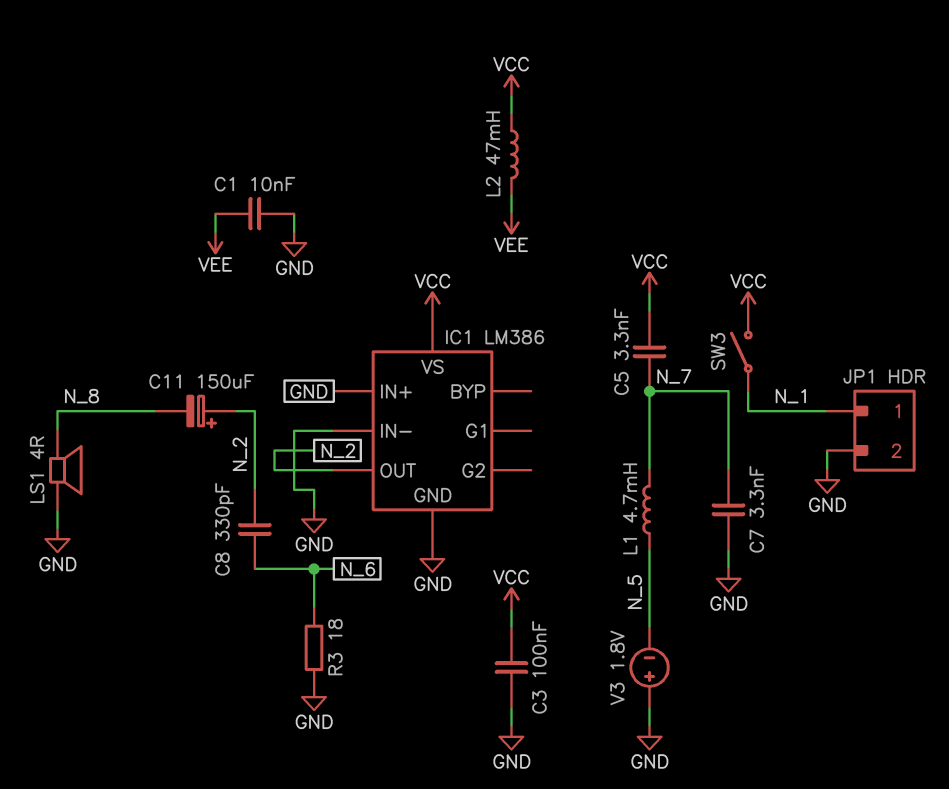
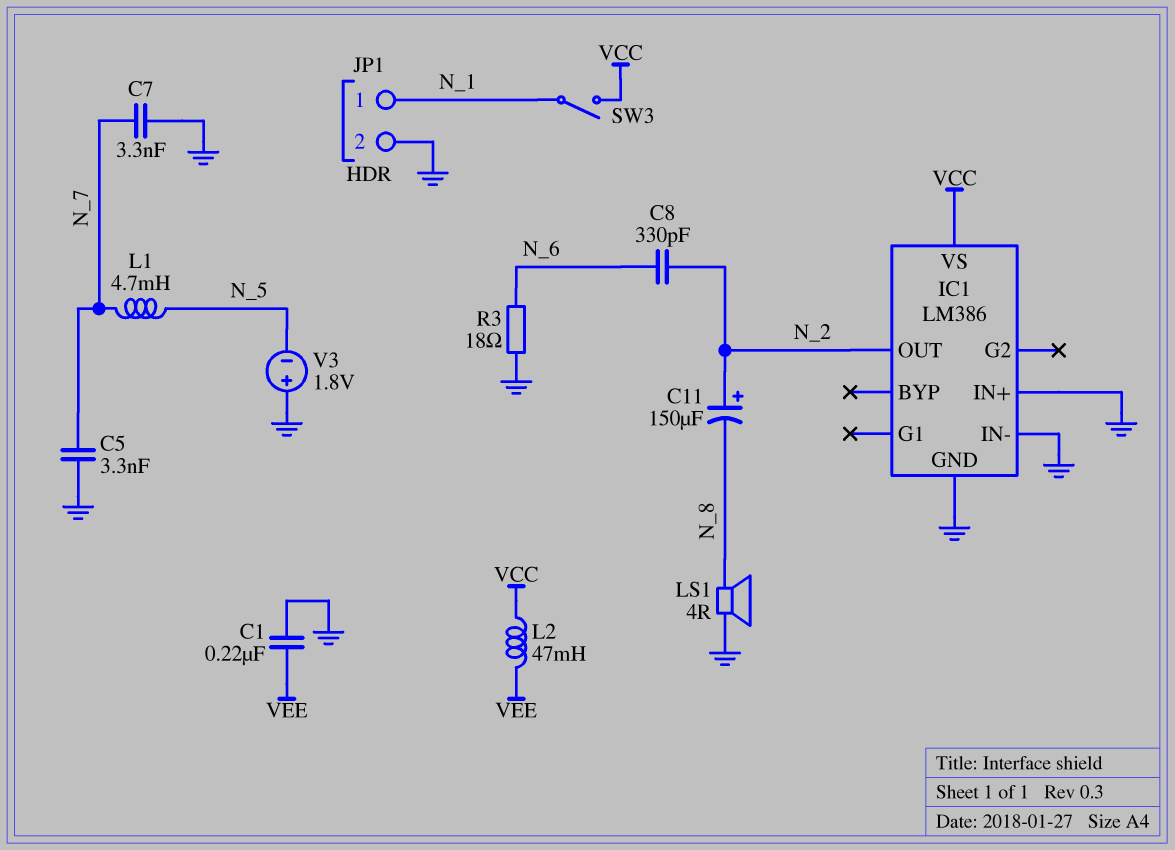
C1: 10nF (GND, VEE) -> 220nF (GND, VEE)
C3: 100nF (GND, VCC) -> none
C5: 3.3nF (N_7, VCC) -> 3.3nF (GND, N_7)

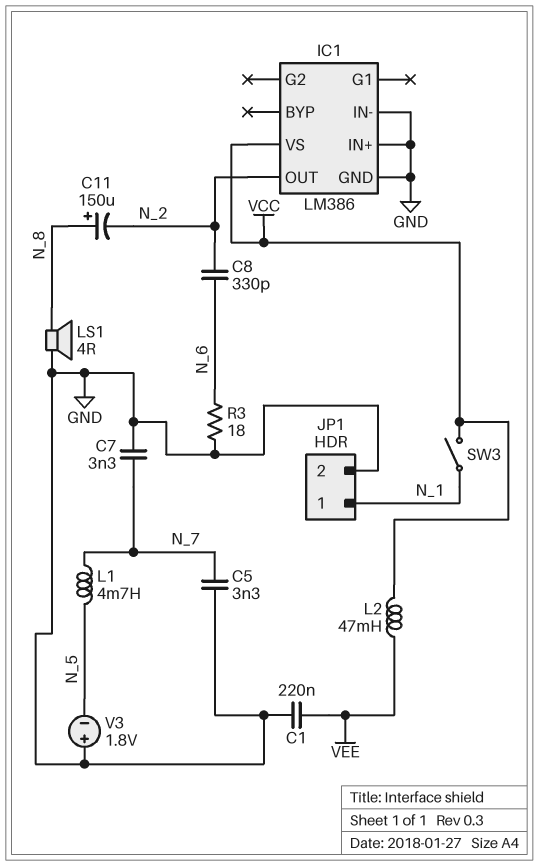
C11: 150uF (plus N_2, minus N_8) -> 150uF (plus N_8, minus N_2)

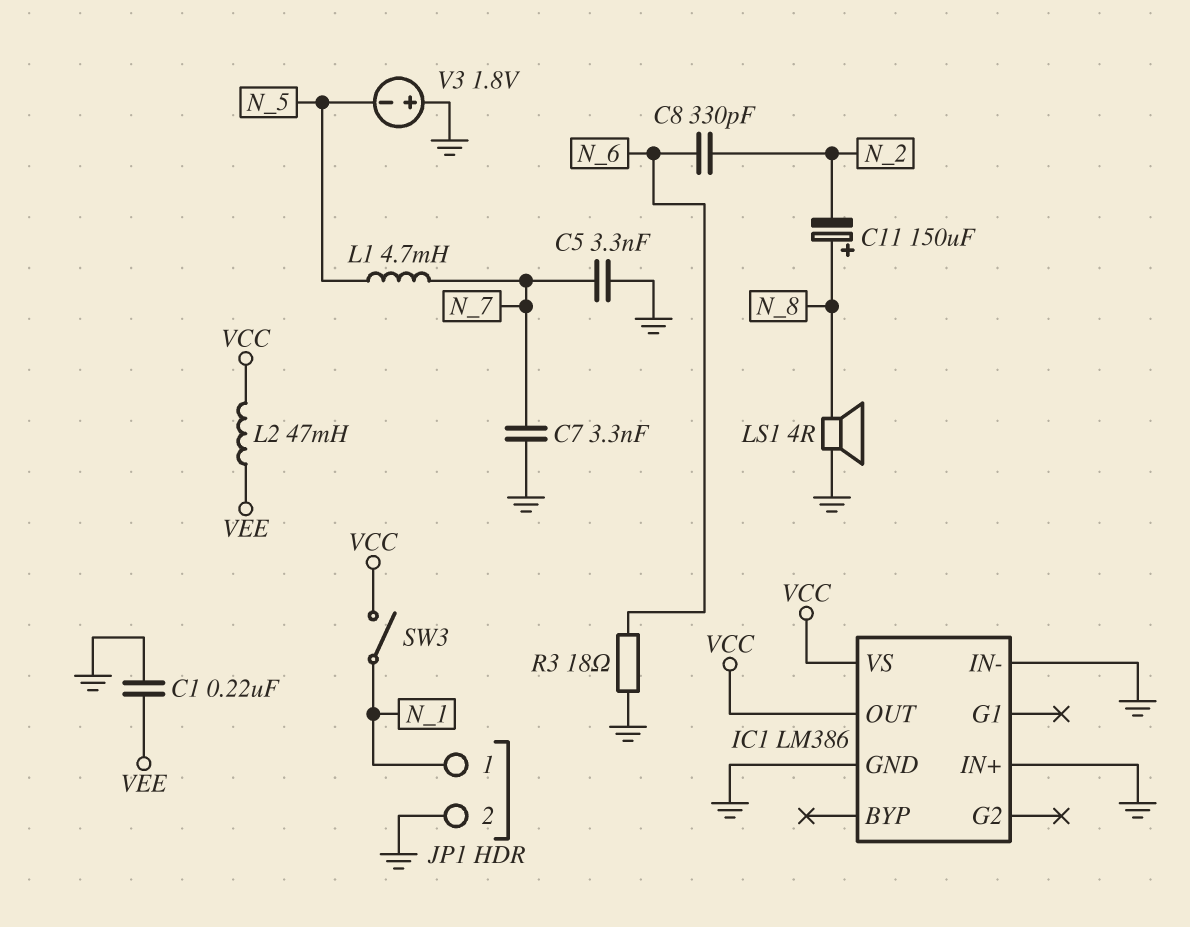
IC1 pin OUT: N_2 -> VCC

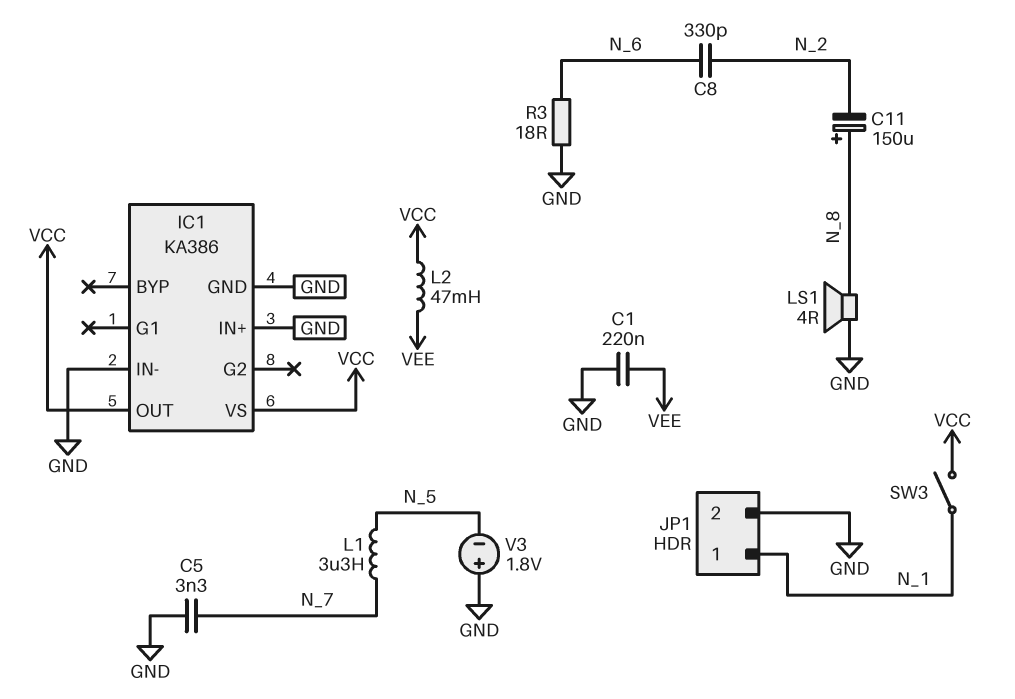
C7: 3.3nF (GND, N_7) -> none
IC1: LM386 -> KA386
L1: 4.7mH (N_5, N_7) -> 3.3uH (N_5, N_7)

